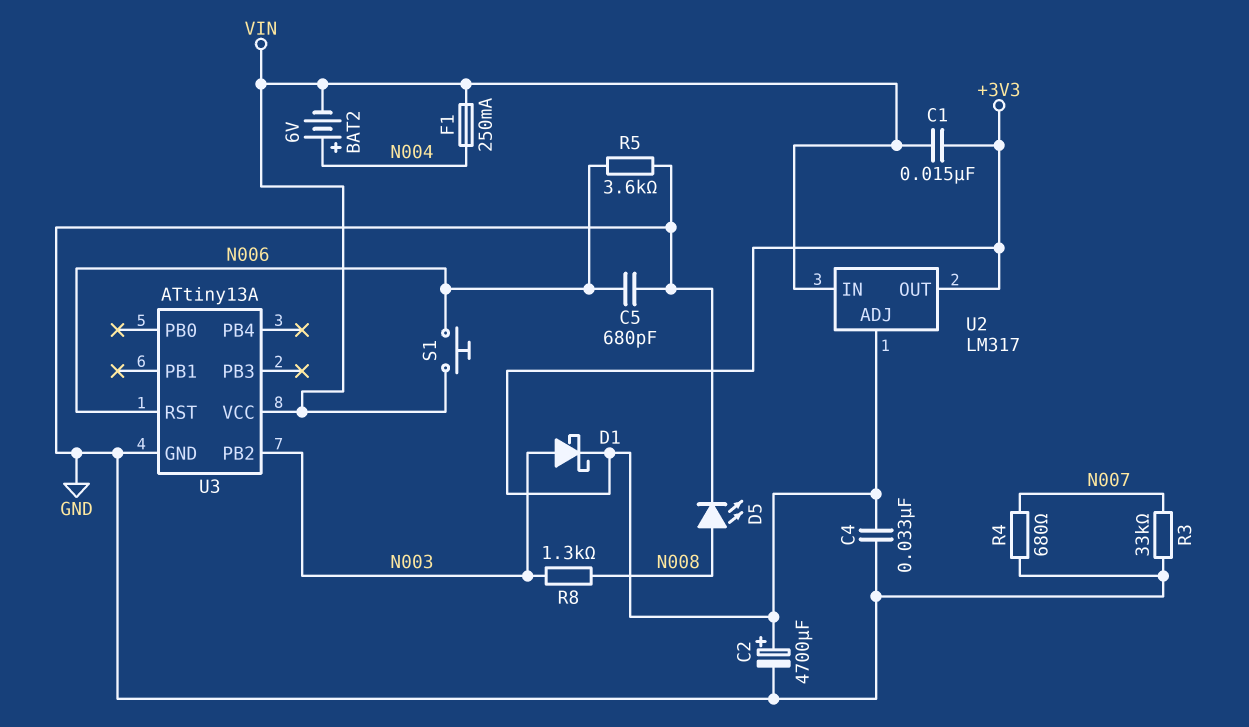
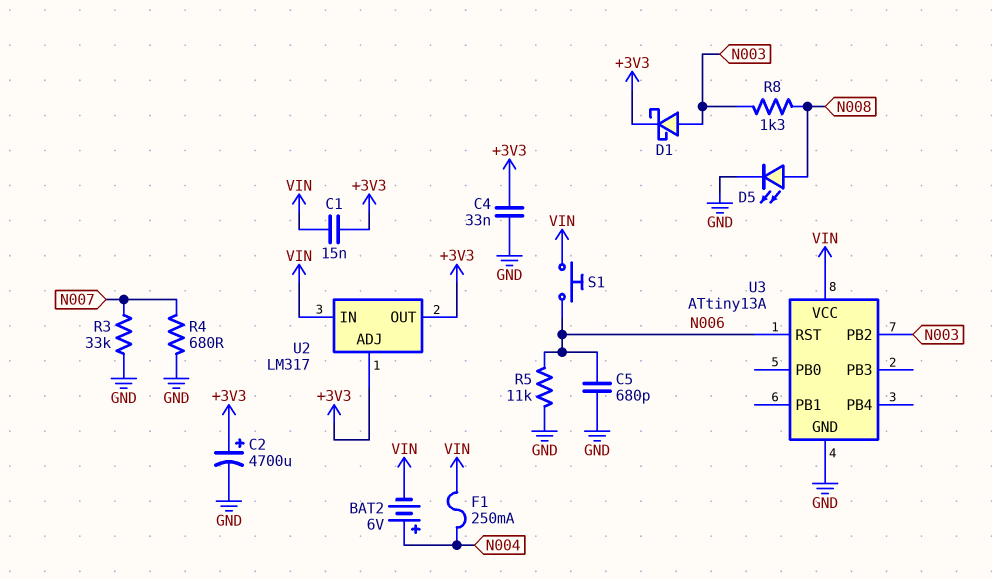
R5: 3.6k (GND, N006) -> 11k (GND, N006)

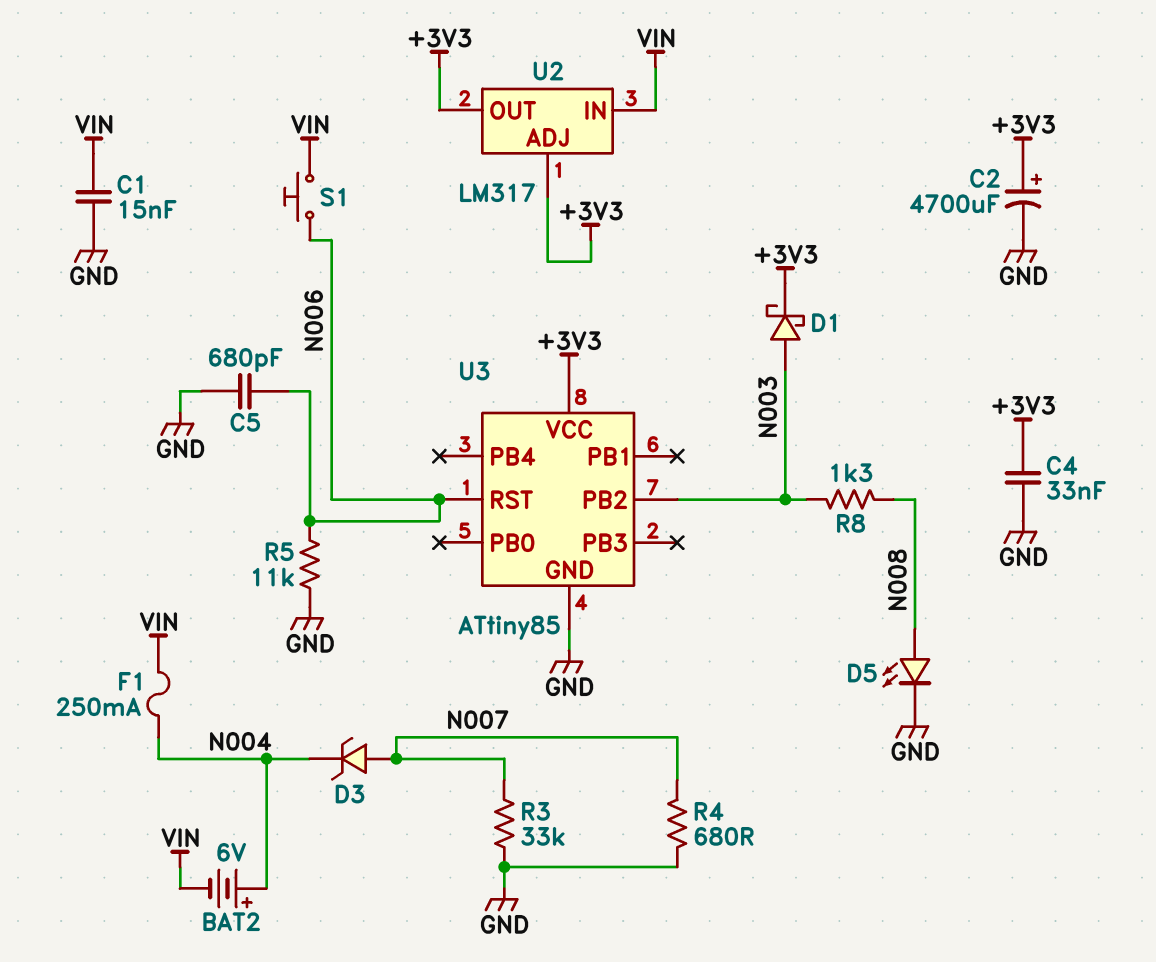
C1: 15nF (+3V3, VIN) -> 15nF (GND, VIN)
D3: none -> zener (A N007, K N004)
U3: ATtiny13A -> ATtiny85
U3 pin VCC: VIN -> +3V3

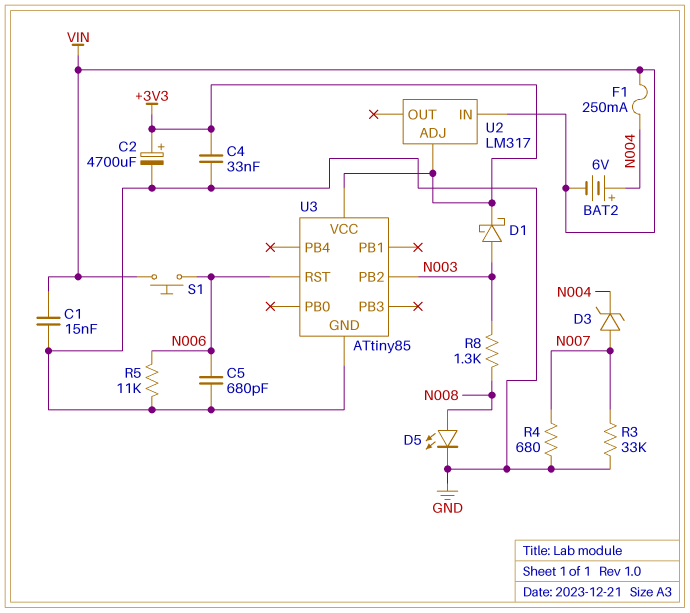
U2 pin OUT: +3V3 -> none

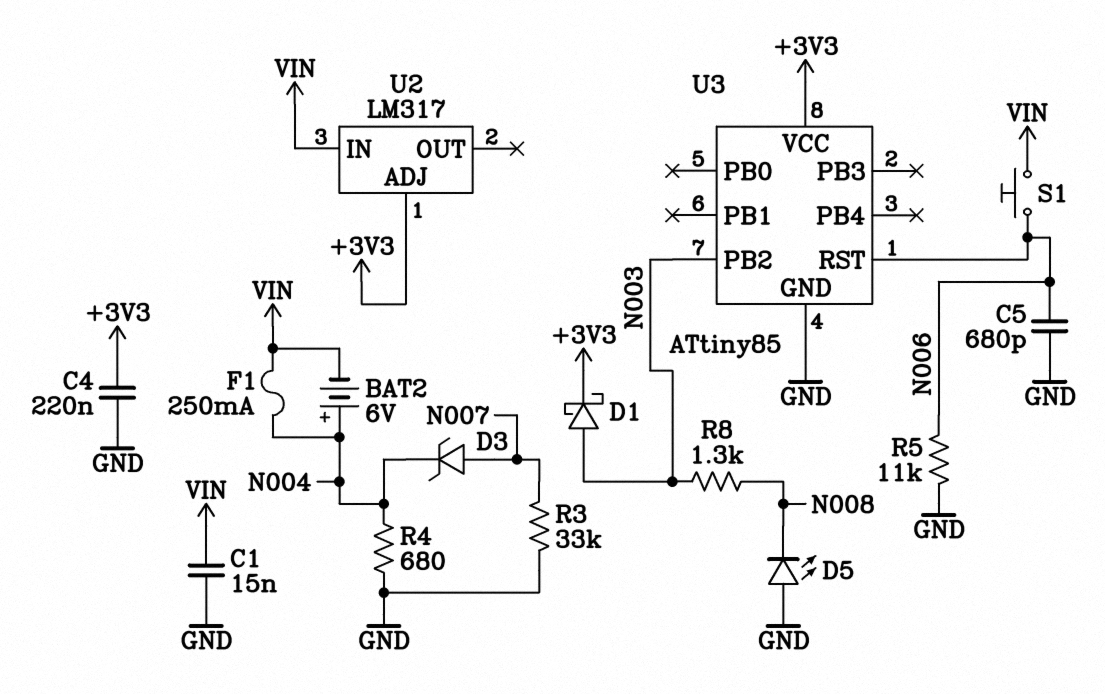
C2: 4700uF (plus +3V3, minus GND) -> none
C4: 33nF (+3V3, GND) -> 220nF (+3V3, GND)
D5: LED (A N008, K GND) -> LED (A GND, K N008)
R4: 680 (GND, N007) -> 680 (GND, N004)

